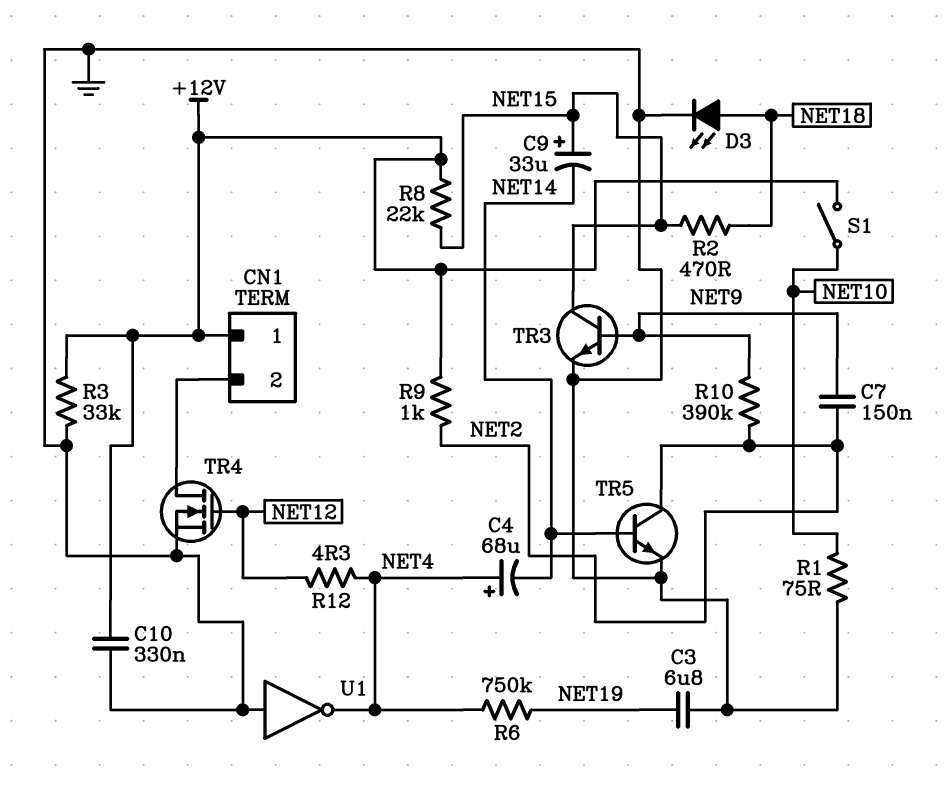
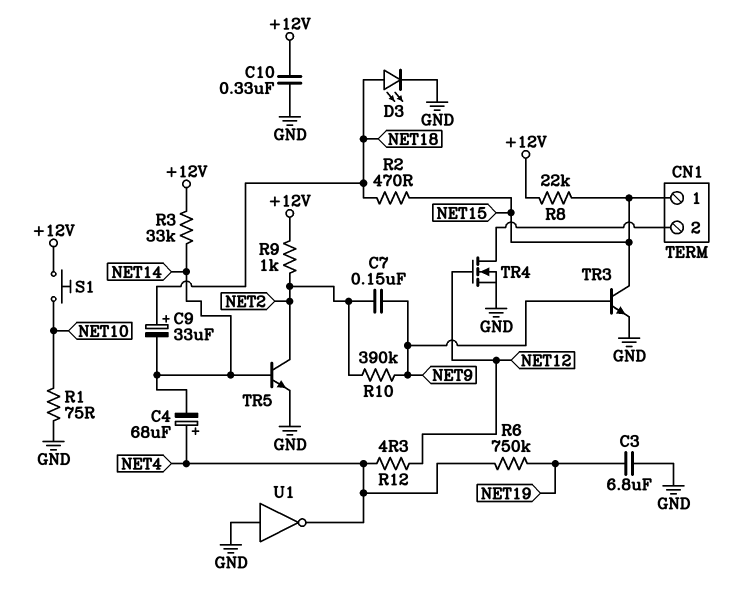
C9: 33uF (plus NET15, minus NET14) -> 33uF (plus NET18, minus NET14)
CN1 pin 1: +12V -> NET15
R3: 33k (+12V, GND) -> 33k (+12V, NET14)
S1: switch (+12V, NET10) -> button (+12V, NET10)

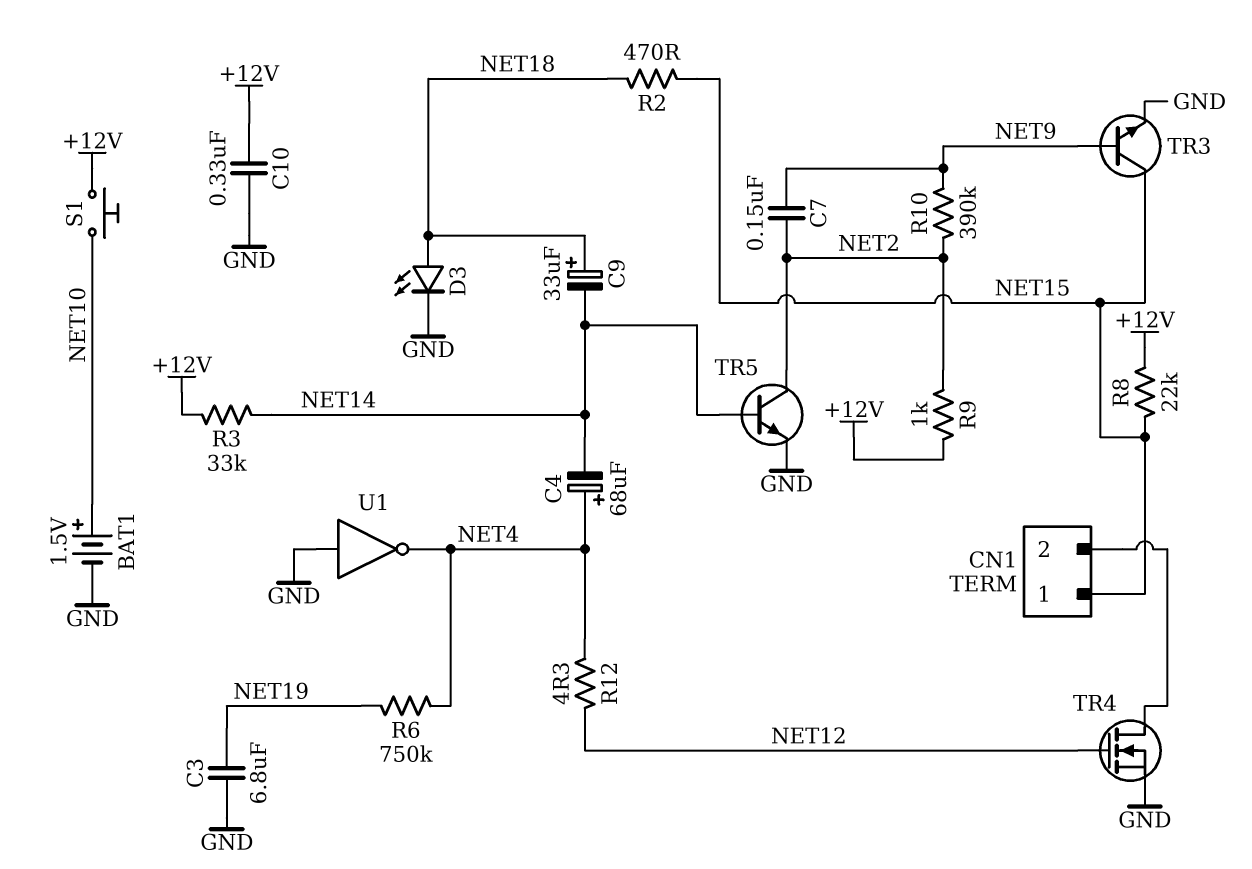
BAT1: none -> 1.5V (plus NET10, minus GND)
R1: 75 (GND, NET10) -> none

